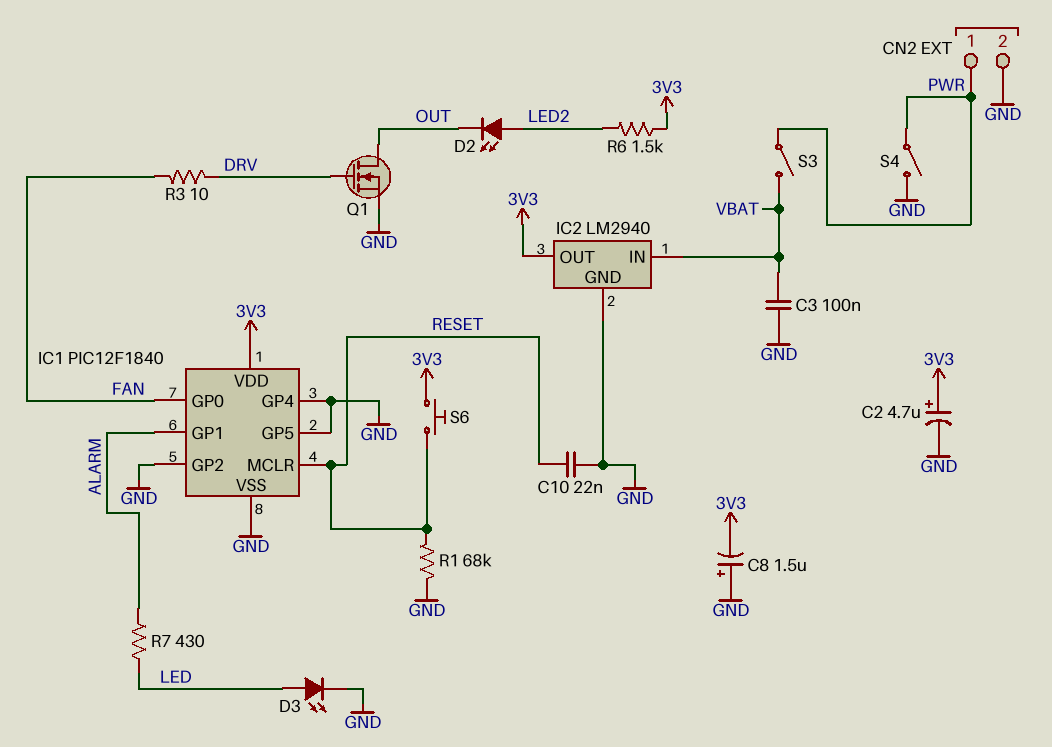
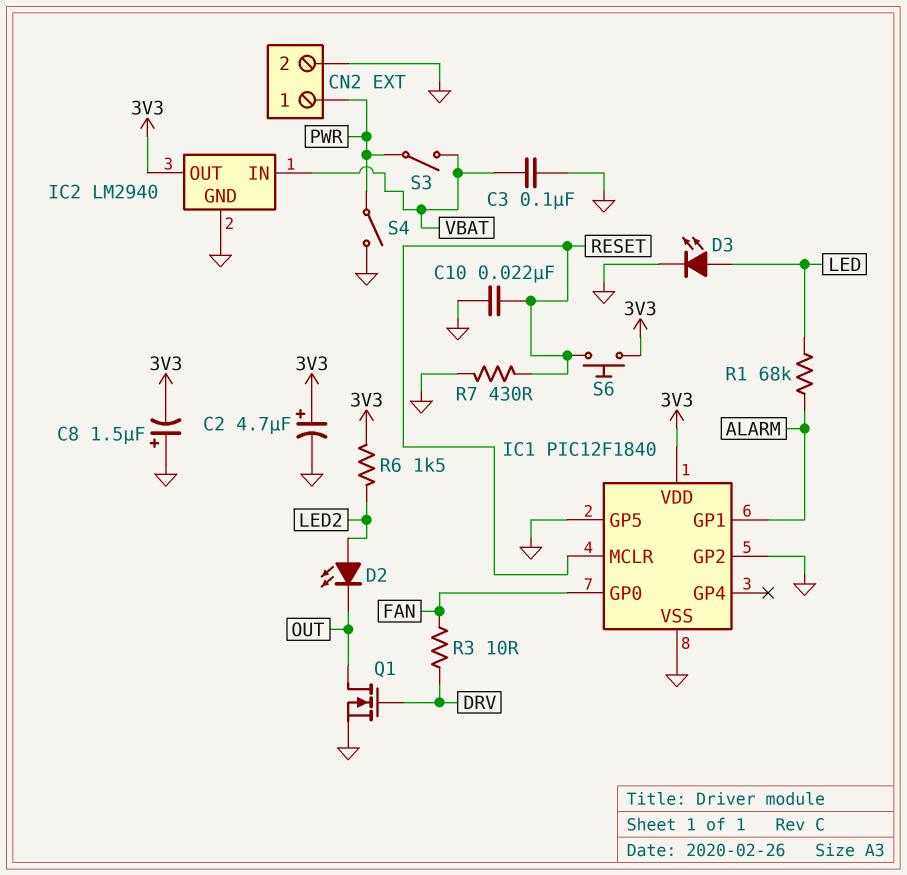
IC1 pin GP4: GND -> none
R1: 68k (GND, RESET) -> 68k (ALARM, LED)
R7: 430 (ALARM, LED) -> 430 (GND, RESET)

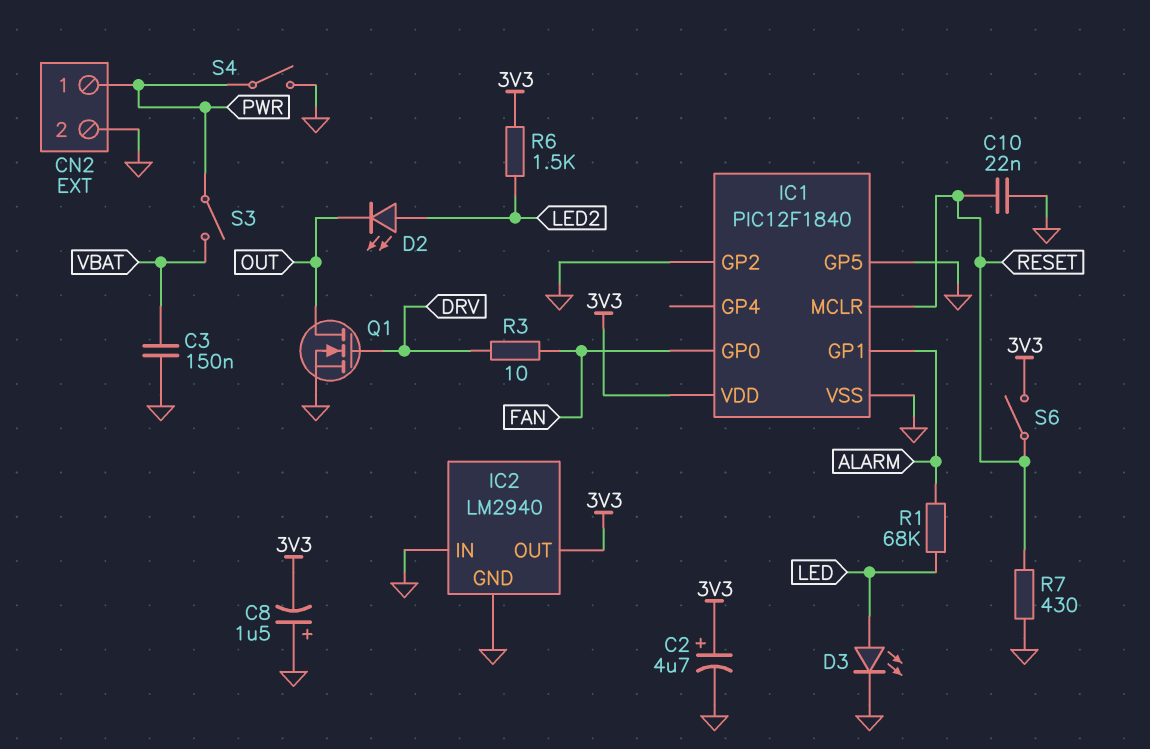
C3: 100nF (GND, VBAT) -> 150nF (GND, VBAT)
IC2 pin IN: VBAT -> GND
S6: button (3V3, RESET) -> switch (3V3, RESET)

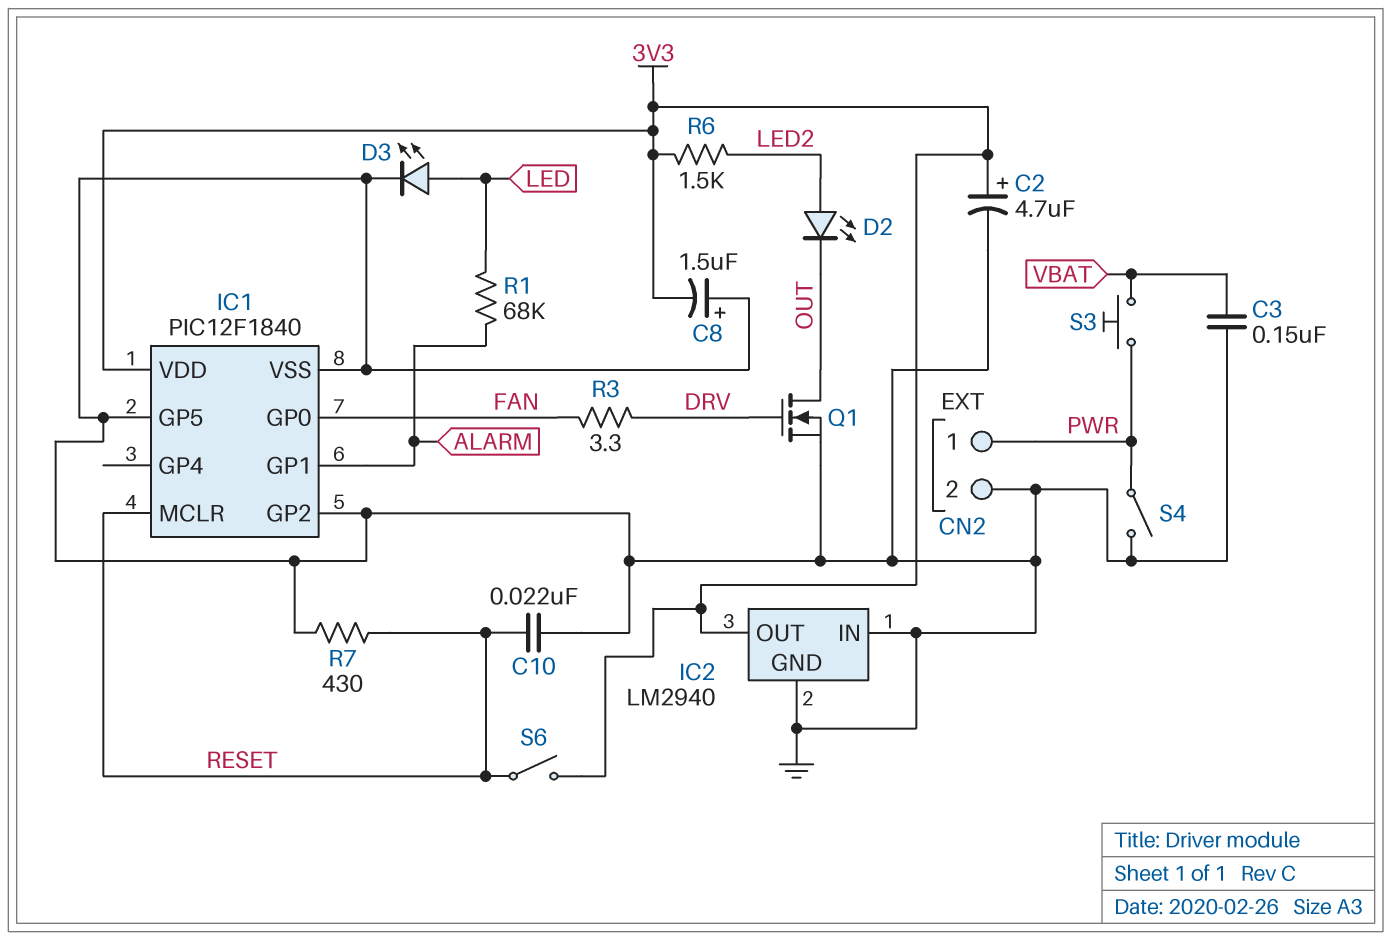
R3: 10 (DRV, FAN) -> 3.3 (DRV, FAN)
S3: switch (PWR, VBAT) -> button (PWR, VBAT)

